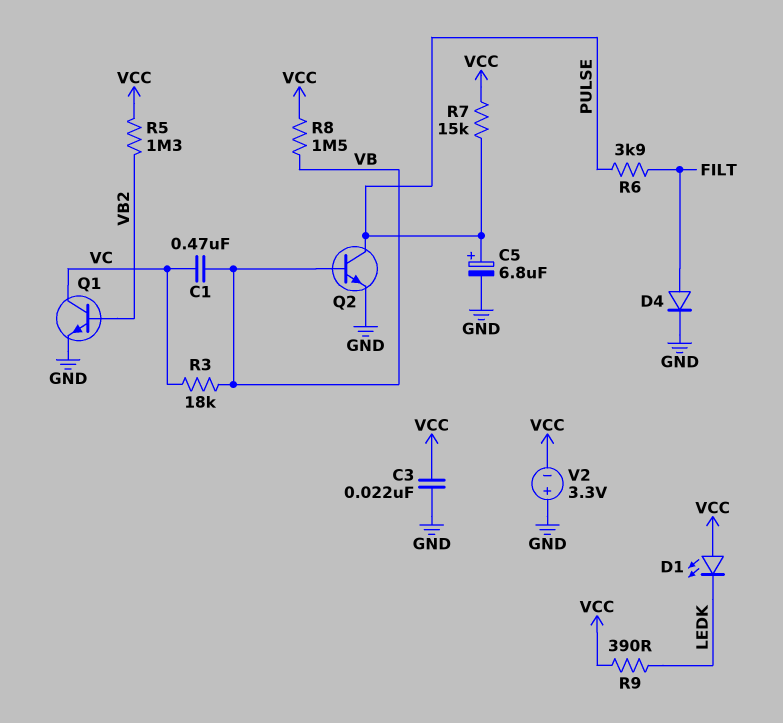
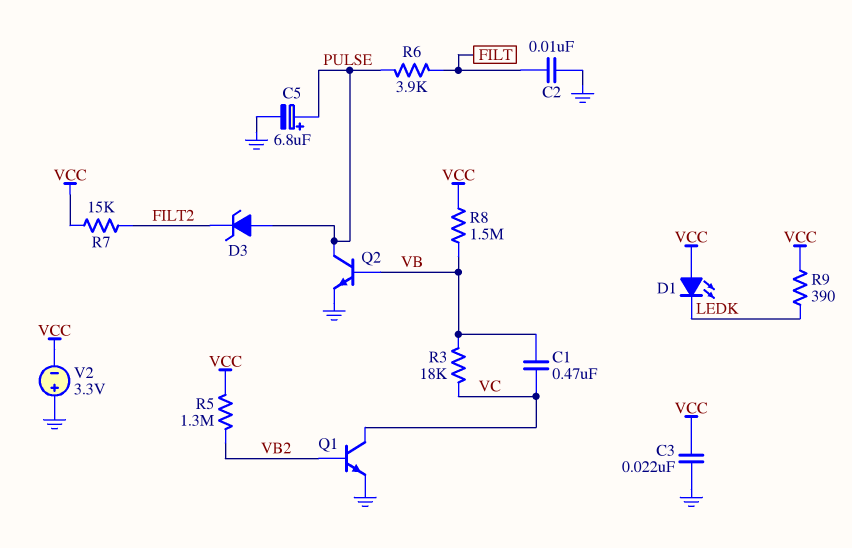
C2: none -> 10nF (FILT, GND)
D3: none -> zener (A PULSE, K FILT2)
D4: diode (A FILT, K GND) -> none
R7: 15k (PULSE, VCC) -> 15k (FILT2, VCC)

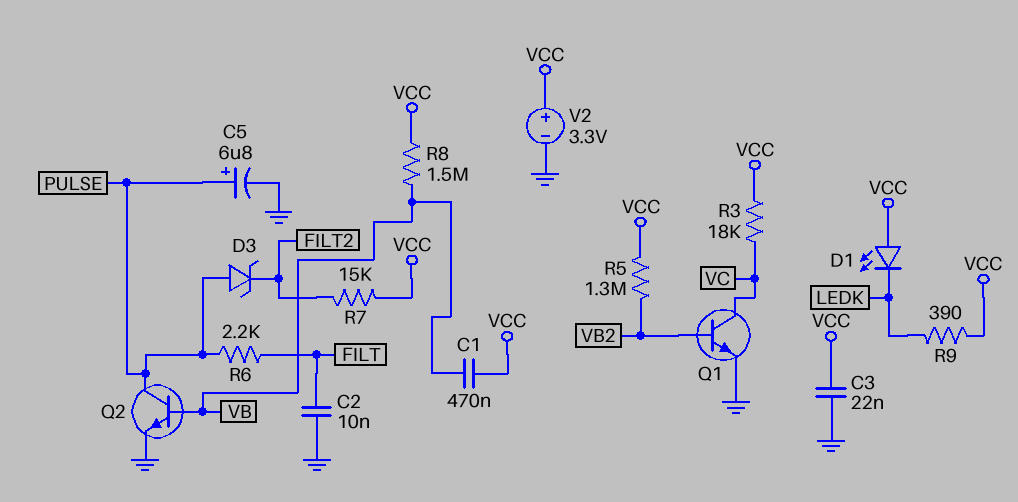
C1: 470nF (VB, VC) -> 470nF (VB, VCC)
R3: 18k (VB, VC) -> 18k (VC, VCC)
R6: 3.9k (FILT, PULSE) -> 2.2k (FILT, PULSE)
V2: 3.3V (plus GND, minus VCC) -> 3.3V (plus VCC, minus GND)

